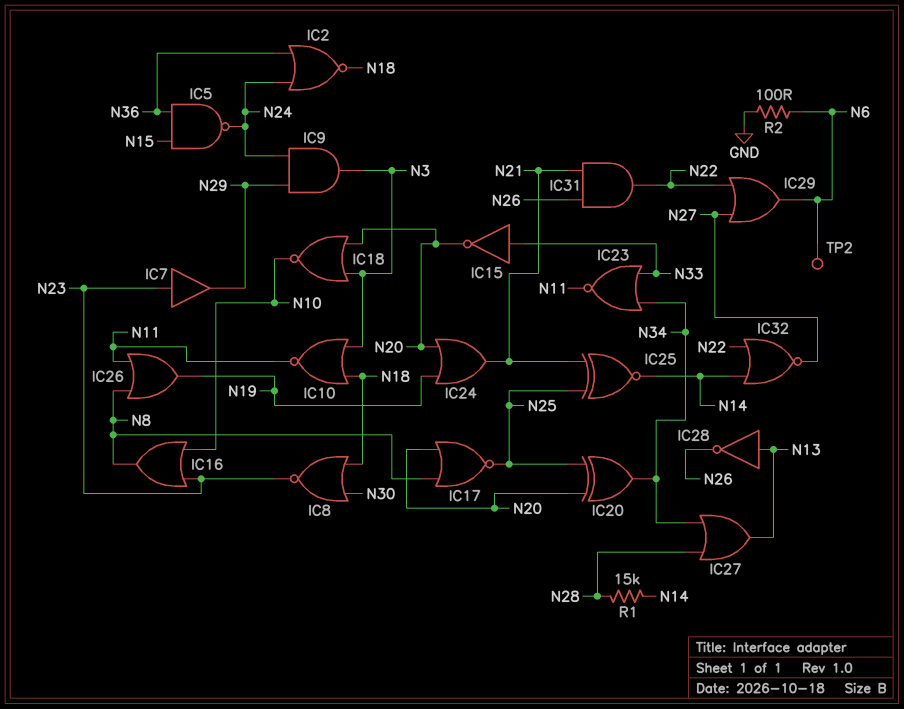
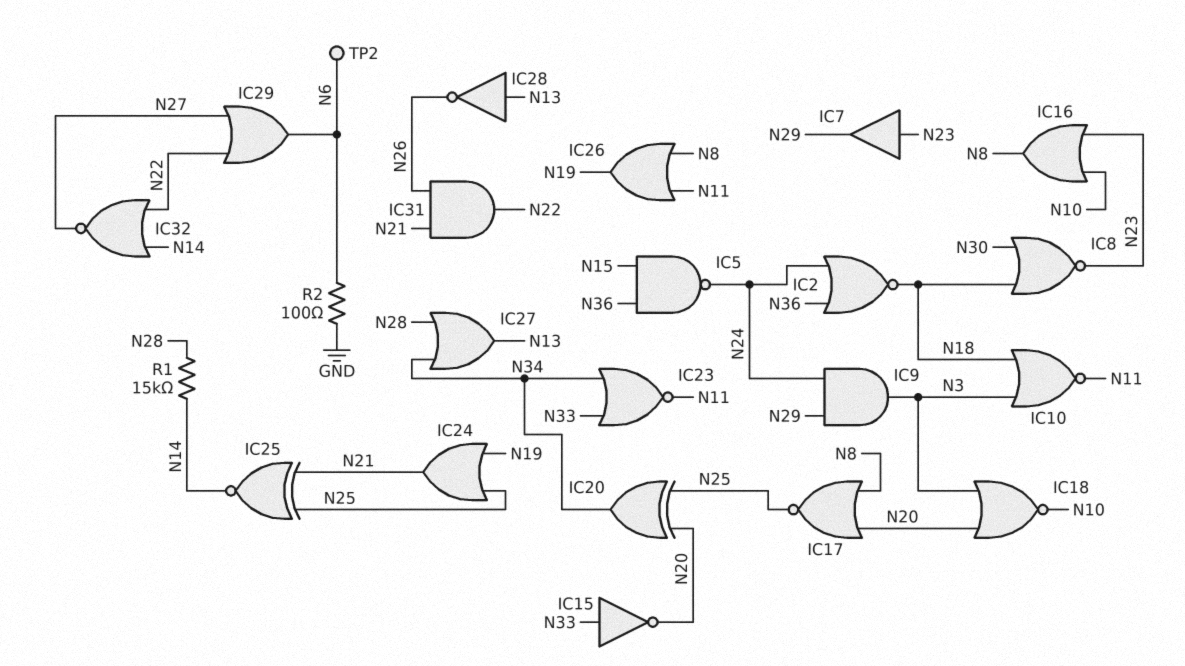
IC24: OR (in N19, in N20, out N21) -> OR (in N19, in N25, out N21)

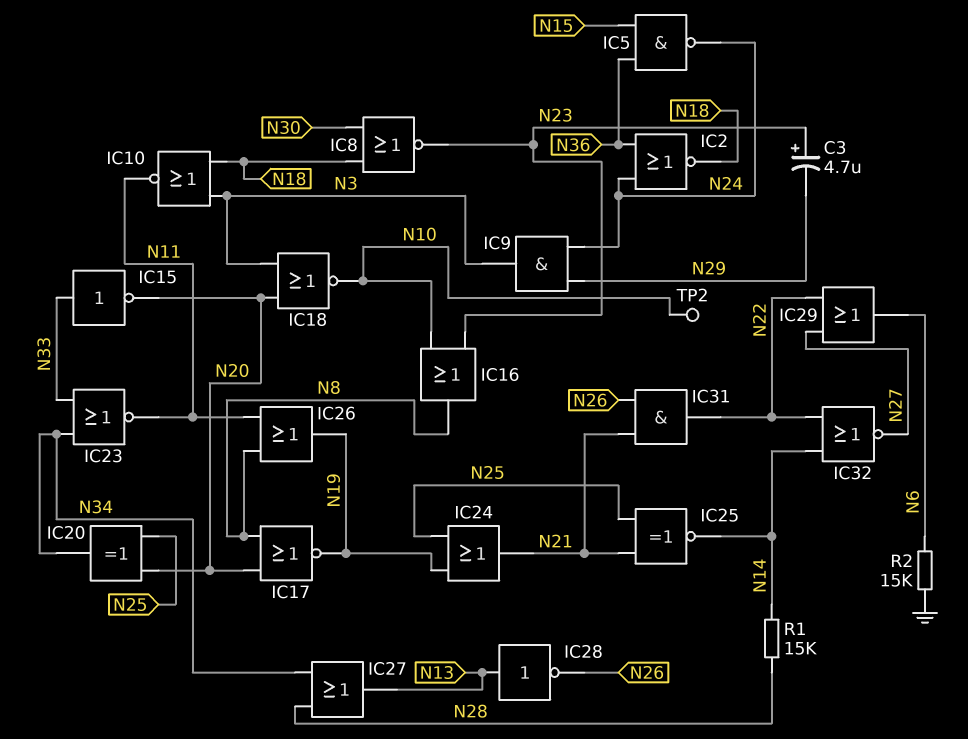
C3: none -> 4.7uF (plus N23, minus N29)
IC7: buffer (in N23, out N29) -> none
IC17: NOR (in N8, in N20, out N25) -> NOR (in N8, in N20, out N19)
R2: 100 (GND, N6) -> 15k (GND, N6)
TP2: test point (N6) -> test point (N10)

